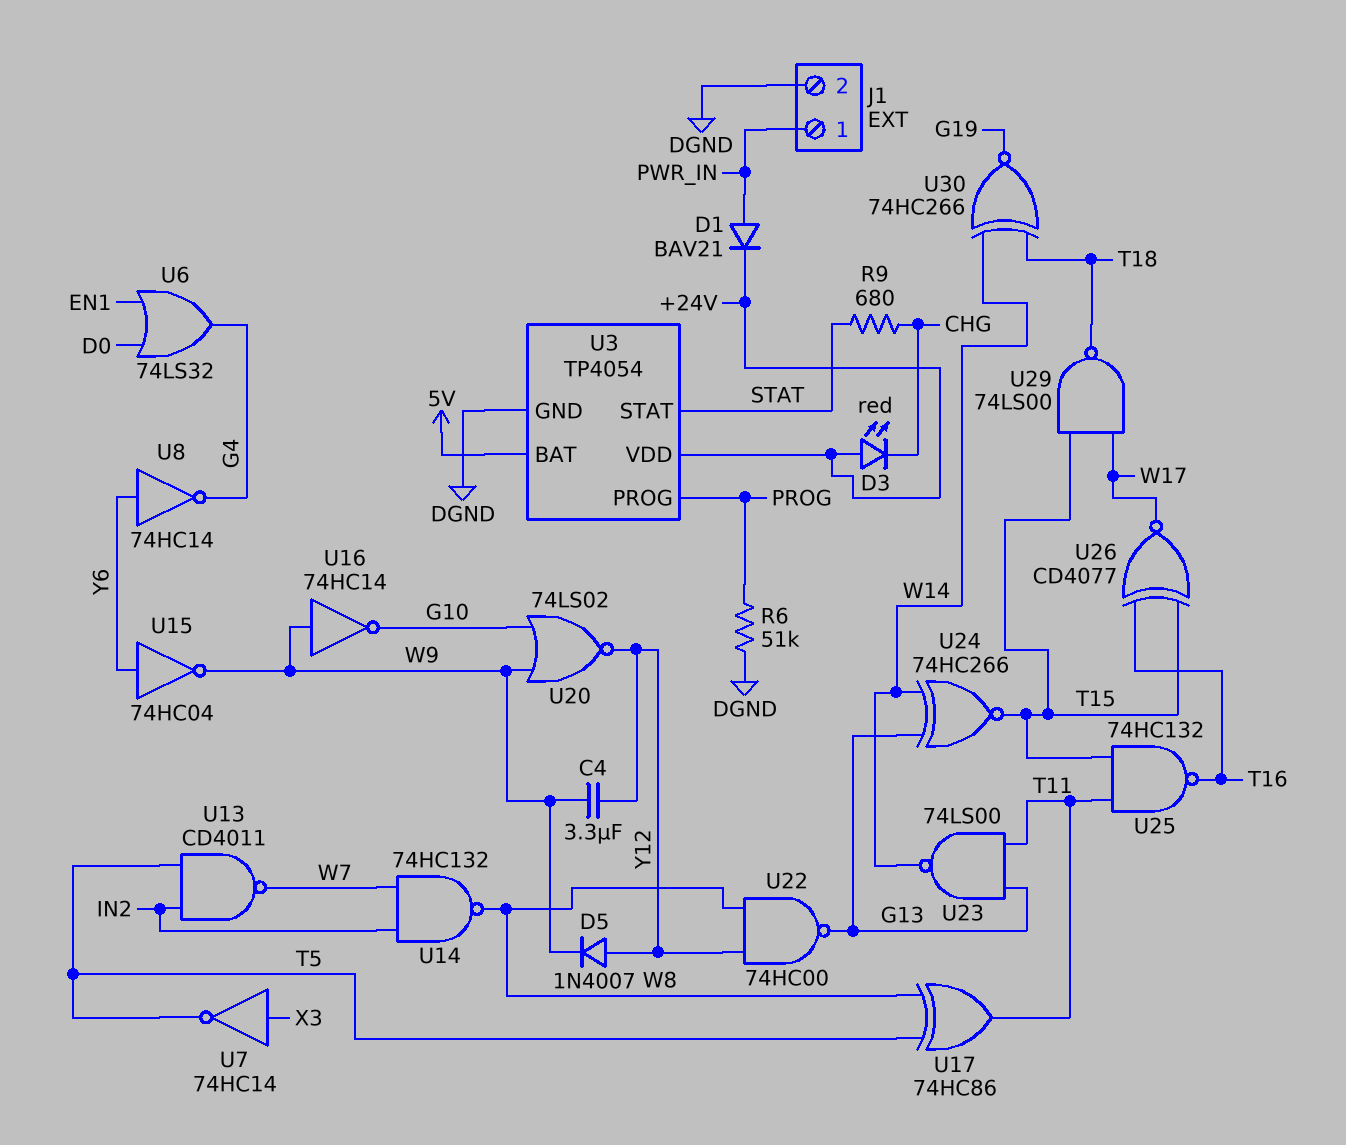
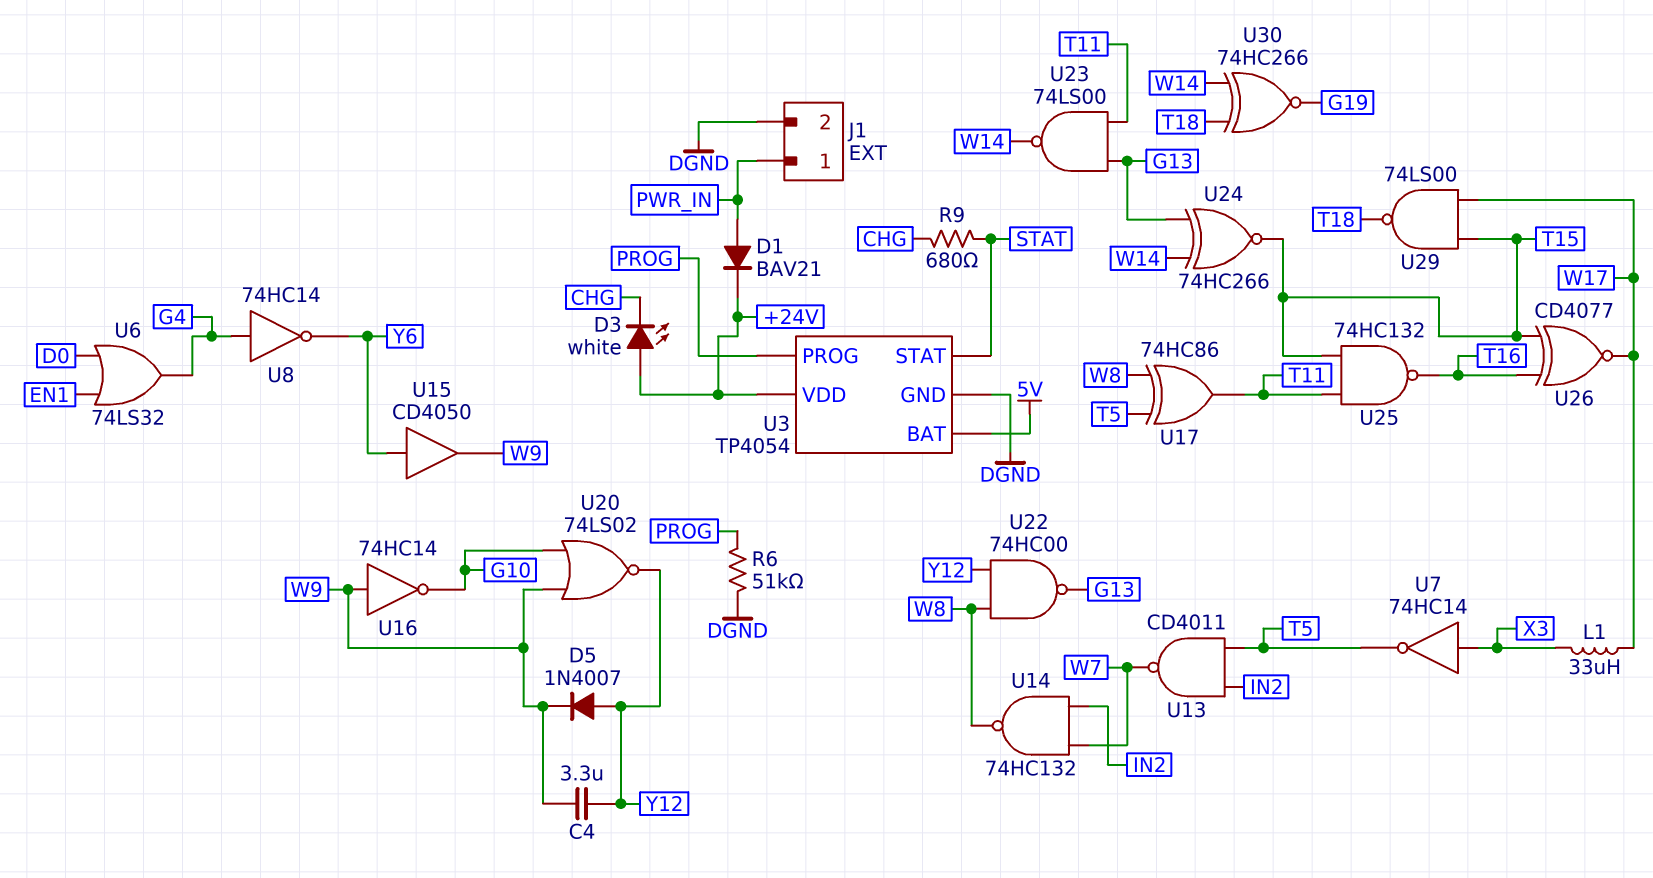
D3: LED red (A +24V, K CHG) -> LED white (A +24V, K CHG)
L1: none -> 33uH (W17, X3)
U8: NOT 74HC14 (in Y6, out G4) -> NOT 74HC14 (in G4, out Y6)
U15: NOT 74HC04 (in Y6, out W9) -> buffer CD4050 (in Y6, out W9)

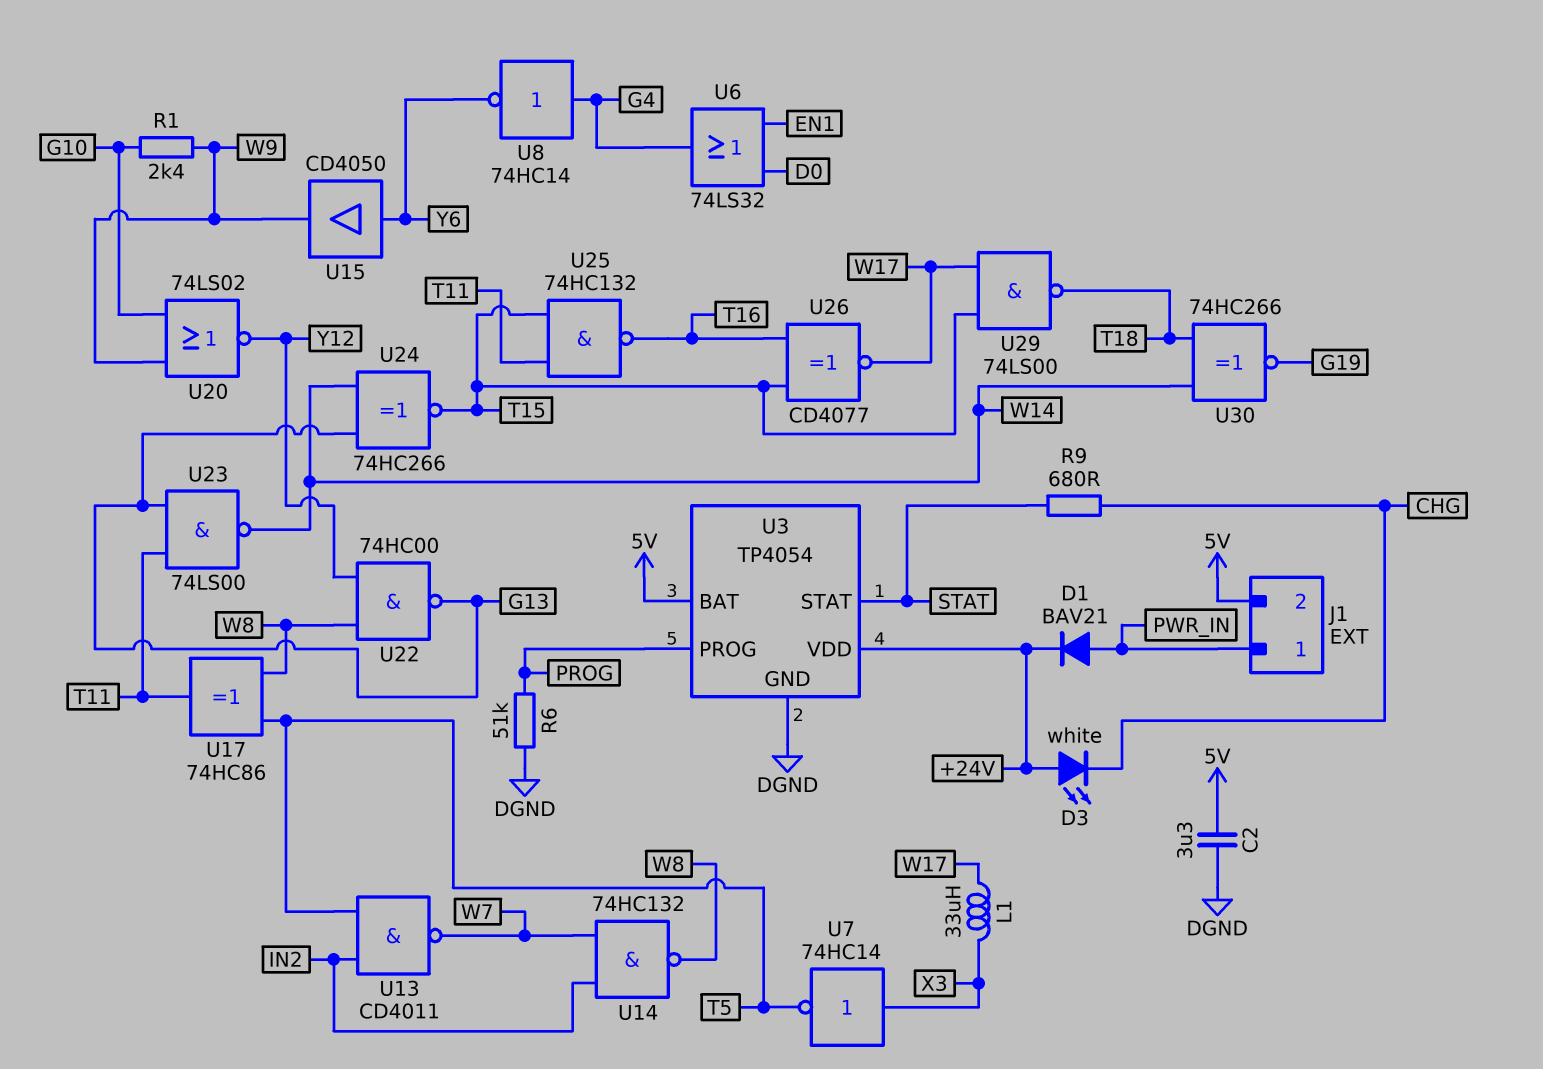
C2: none -> 3.3uF (5V, DGND)
C4: 3.3uF (W9, Y12) -> none
D5: diode 1N4007 (A Y12, K W9) -> none
J1 pin 2: DGND -> 5V
R1: none -> 2.4k (G10, W9)
U16: NOT 74HC14 (in W9, out G10) -> none

